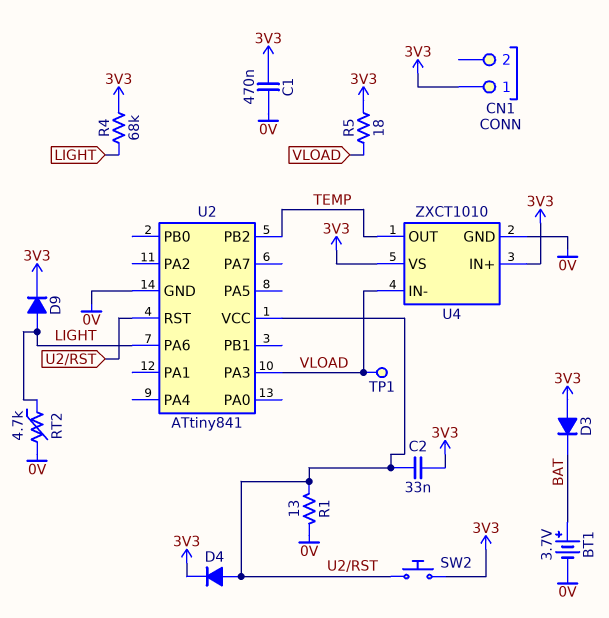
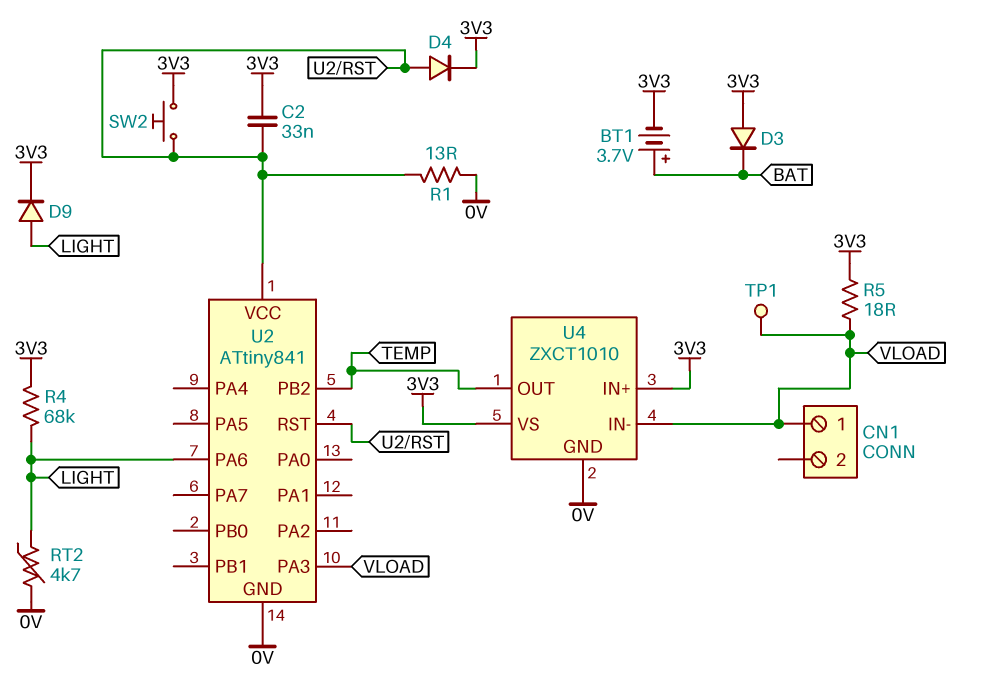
BT1: 3.7V (plus BAT, minus 0V) -> 3.7V (plus BAT, minus 3V3)
C1: 470nF (0V, 3V3) -> none
CN1 pin 1: 3V3 -> VLOAD

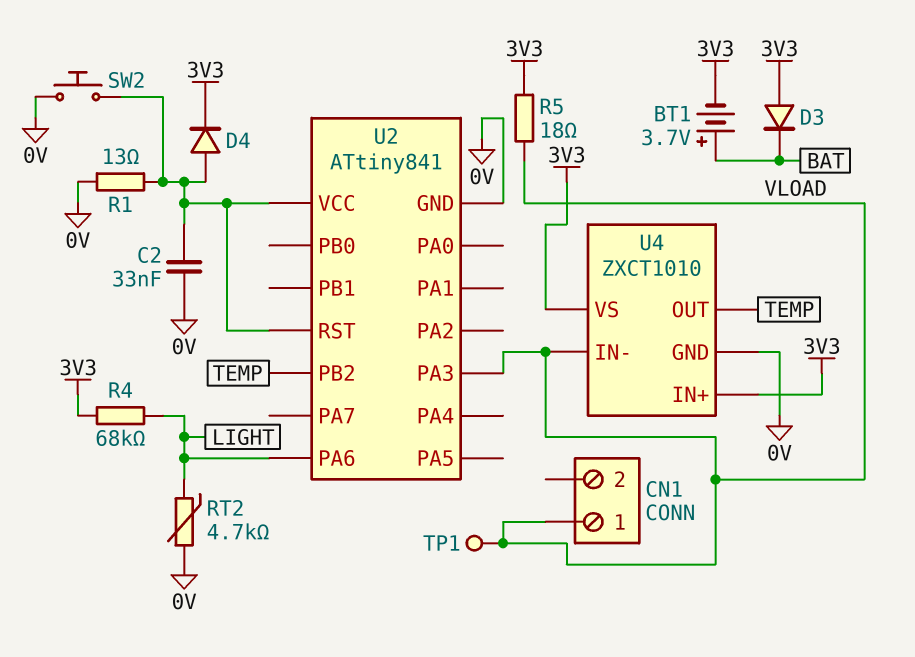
C2: 33nF (3V3, U2/RST) -> 33nF (0V, U2/RST)
D9: diode (A LIGHT, K 3V3) -> none
SW2: button (3V3, U2/RST) -> button (0V, U2/RST)

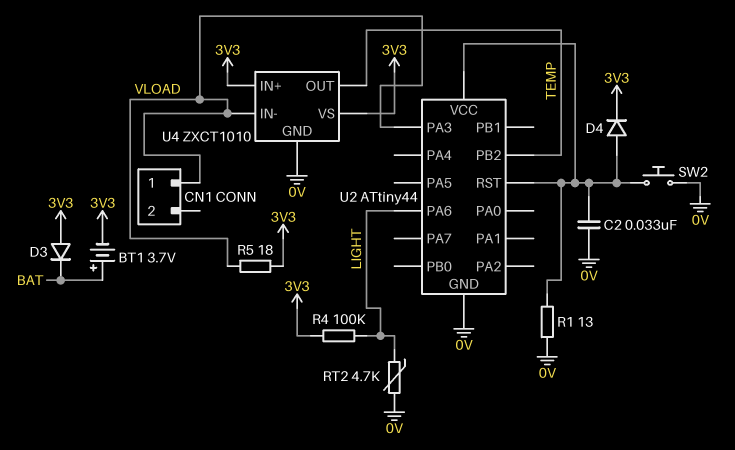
R4: 68k (3V3, LIGHT) -> 100k (3V3, LIGHT)
TP1: test point (VLOAD) -> none
U2: ATtiny841 -> ATtiny44

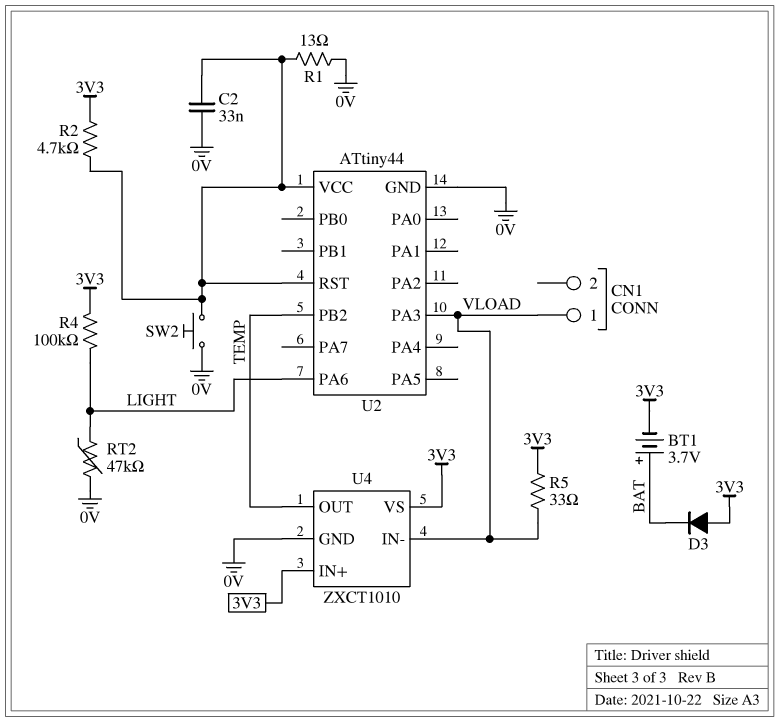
D4: diode (A U2/RST, K 3V3) -> none
R2: none -> 4.7k (3V3, U2/RST)
R5: 18 (3V3, VLOAD) -> 33 (3V3, VLOAD)
RT2: 4.7k (0V, LIGHT) -> 47k (0V, LIGHT)

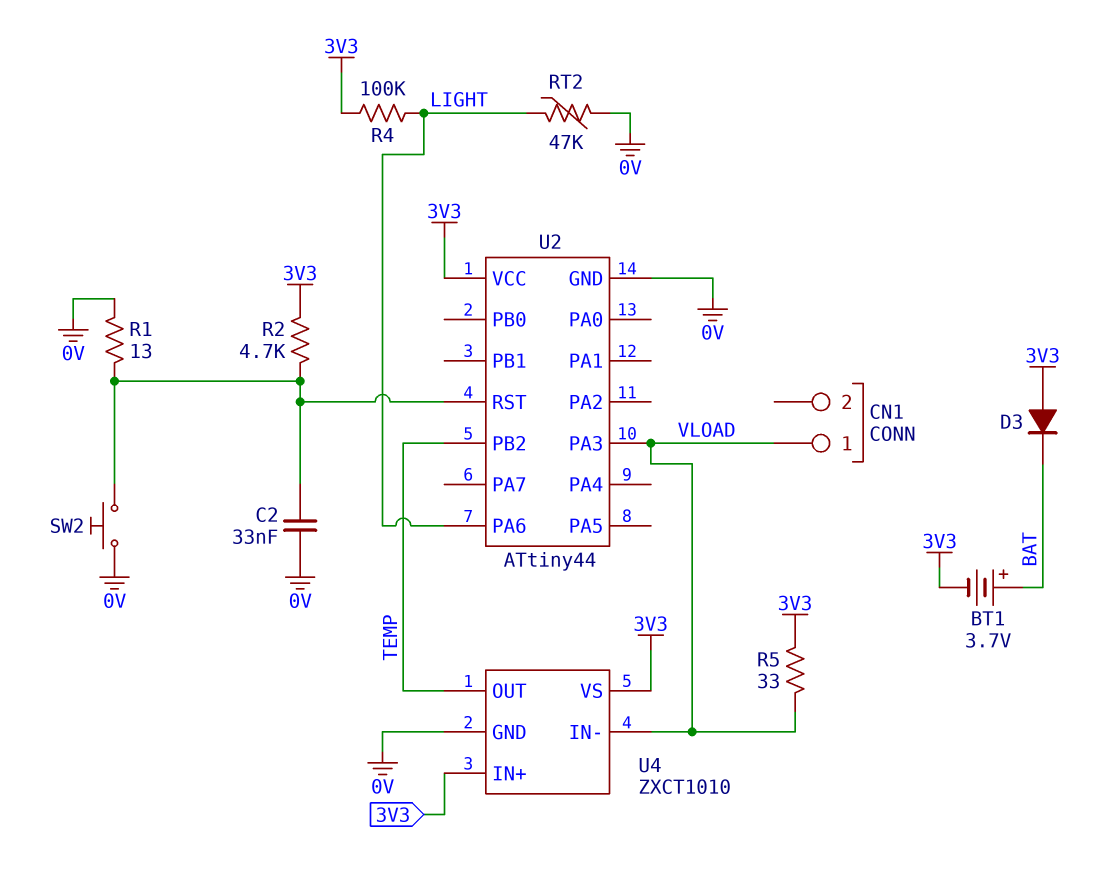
U2 pin VCC: U2/RST -> 3V3

